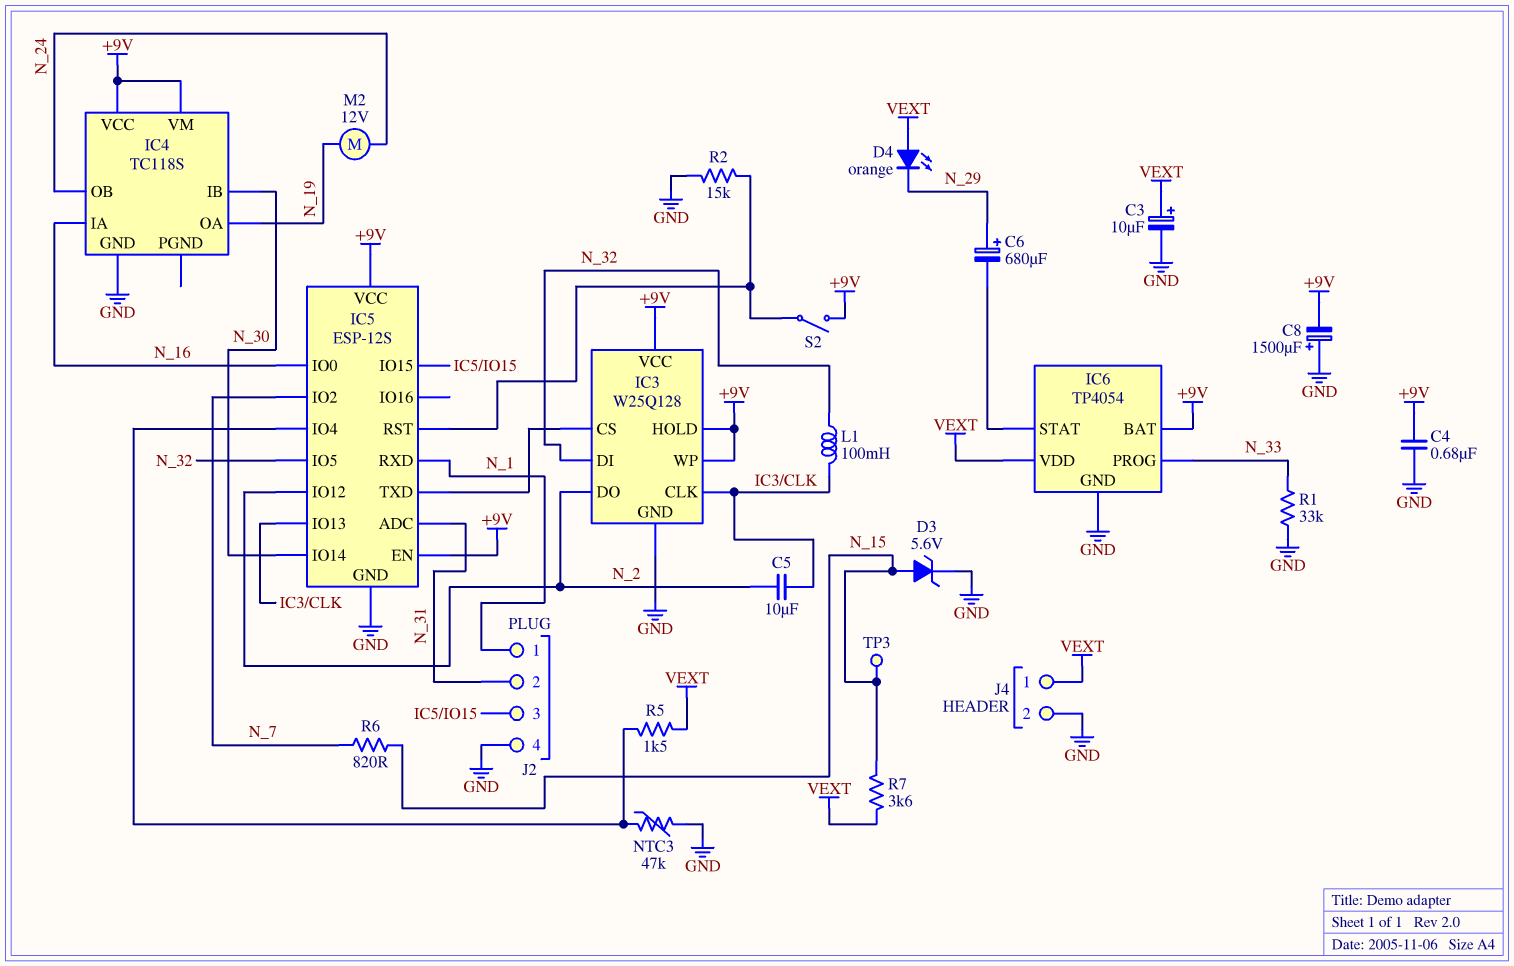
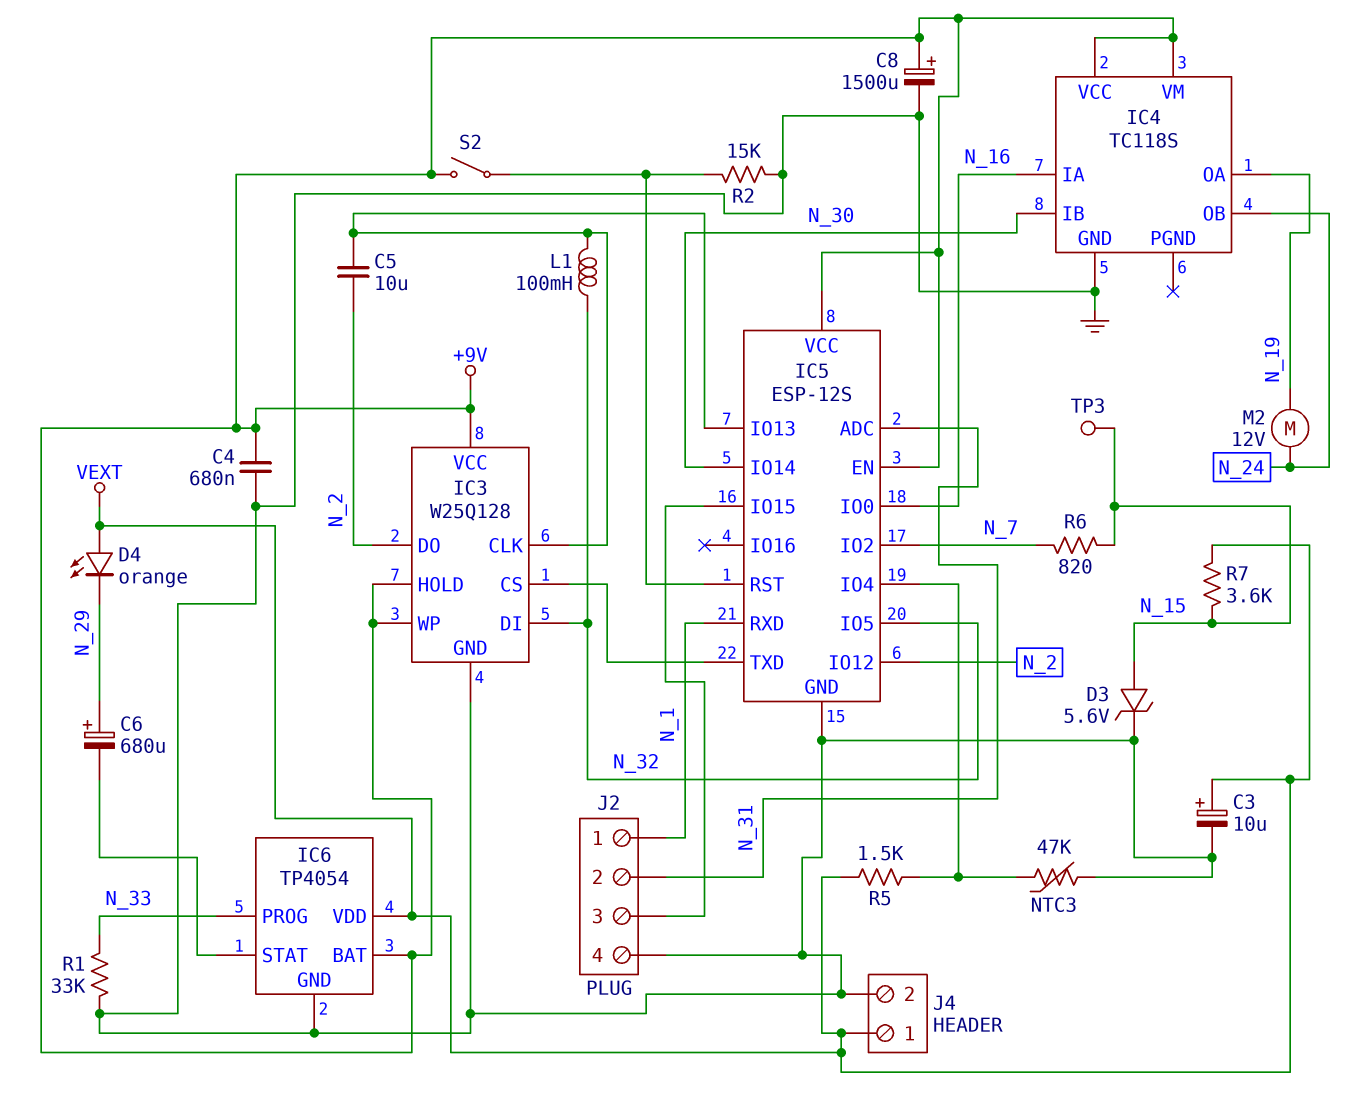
C8: 1500uF (plus GND, minus +9V) -> 1500uF (plus +9V, minus GND)

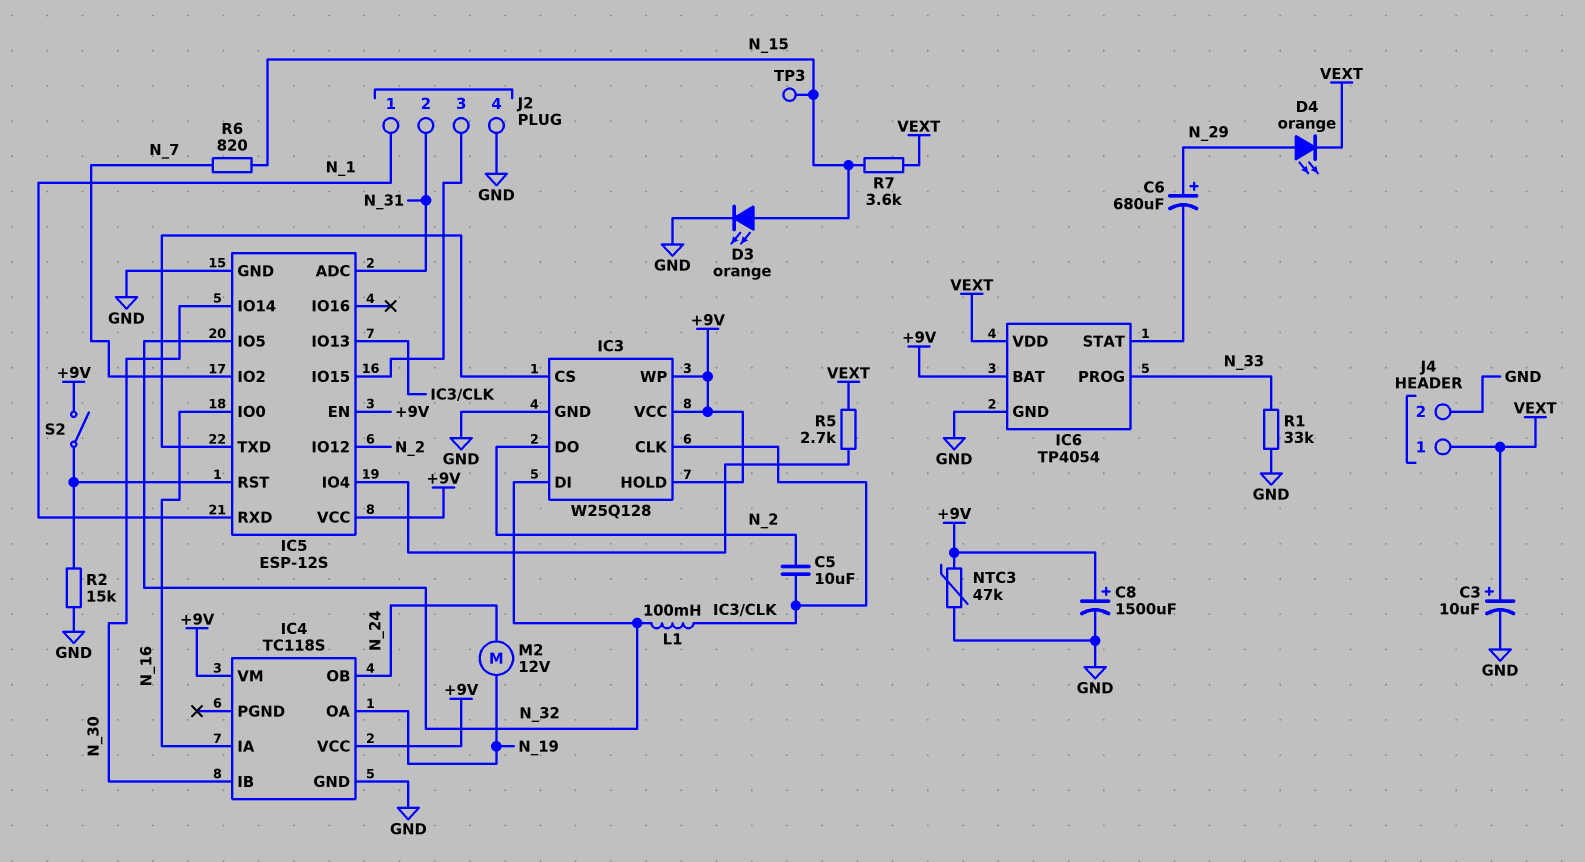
C4: 680nF (+9V, GND) -> none
D3: zener 5.6V (A N_15, K GND) -> LED orange (A N_15, K GND)
D4: LED orange (A VEXT, K N_29) -> LED orange (A N_29, K VEXT)
NTC3: 47k (GND, IC5/IO4) -> 47k (+9V, GND)
R5: 1.5k (IC5/IO4, VEXT) -> 2.7k (IC5/IO4, VEXT)

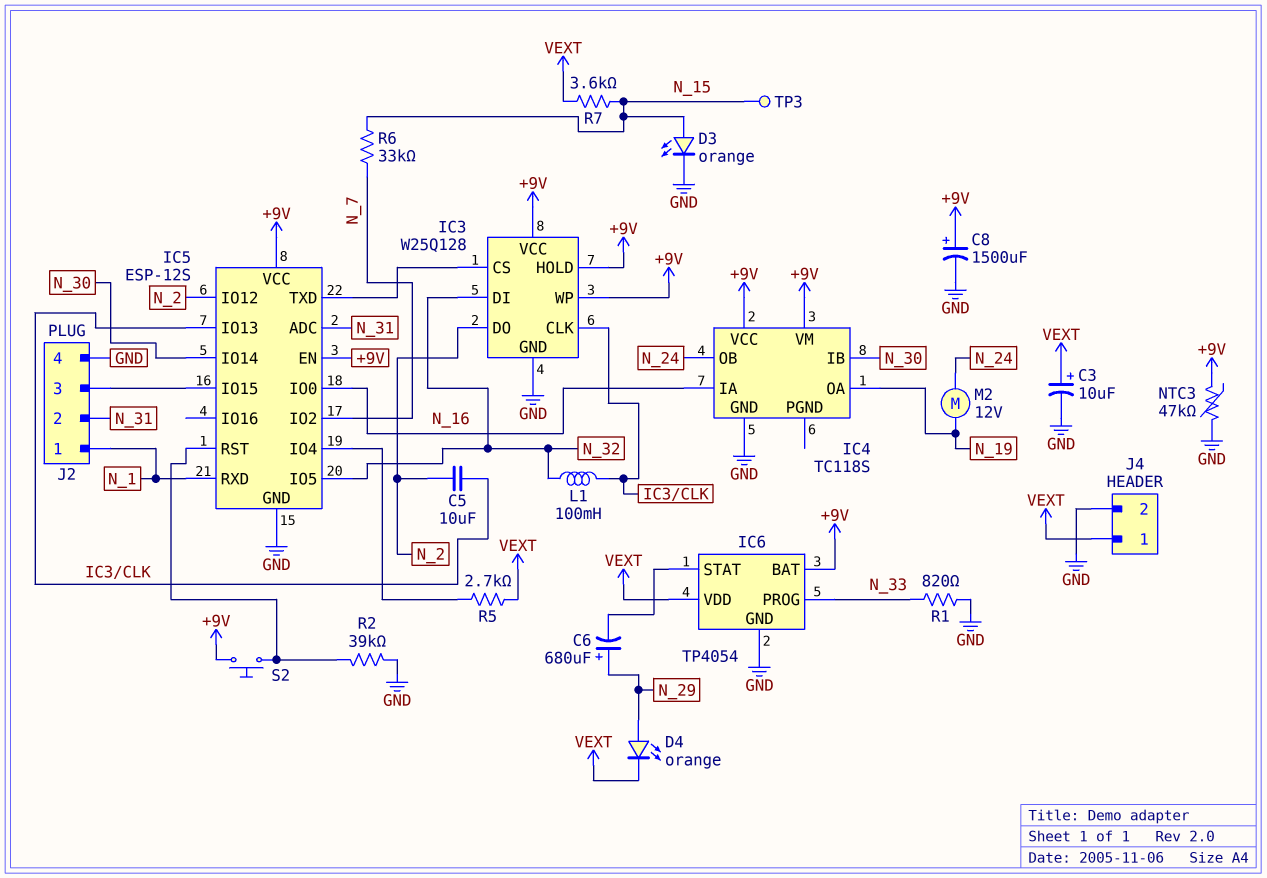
R1: 33k (GND, N_33) -> 820 (GND, N_33)
R2: 15k (GND, IC5/RST) -> 39k (GND, IC5/RST)
R6: 820 (N_7, N_15) -> 33k (N_7, N_15)
S2: switch (+9V, IC5/RST) -> button (+9V, IC5/RST)

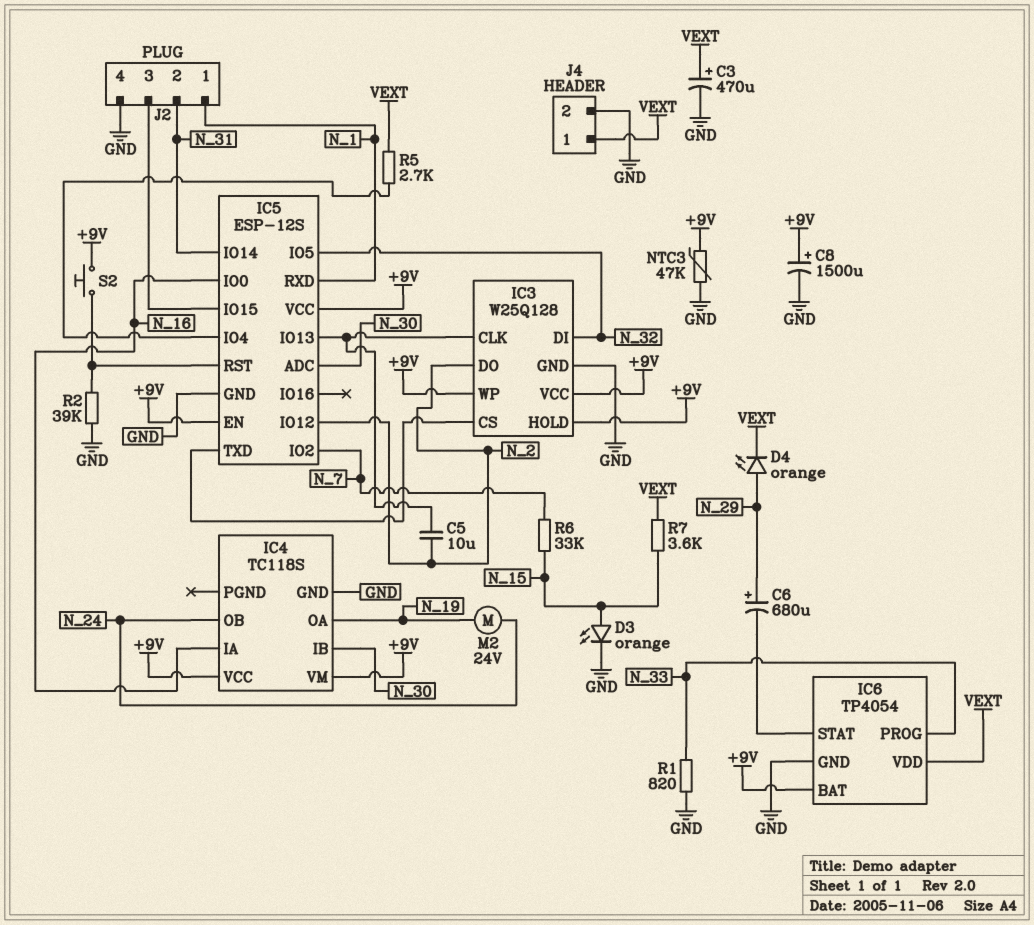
C3: 10uF (plus VEXT, minus GND) -> 470uF (plus VEXT, minus GND)
IC5 pin ADC: N_31 -> N_30
IC5 pin IO14: N_30 -> N_31
L1: 100mH (IC3/CLK, N_32) -> none
M2: motor 12V (N_19, N_24) -> motor 24V (N_19, N_24)
TP3: test point (N_15) -> none

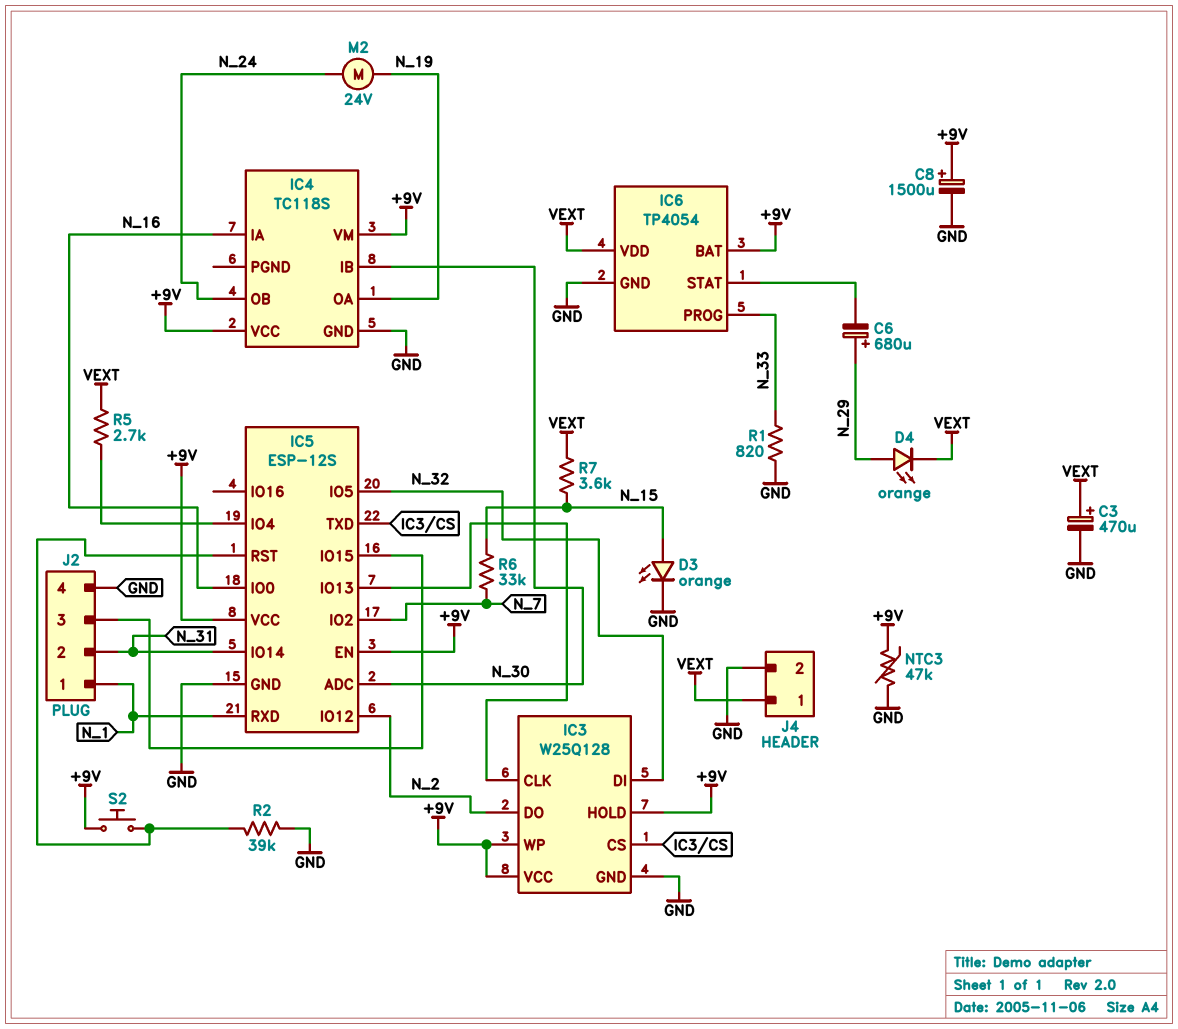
C5: 10uF (IC3/CLK, N_2) -> none

